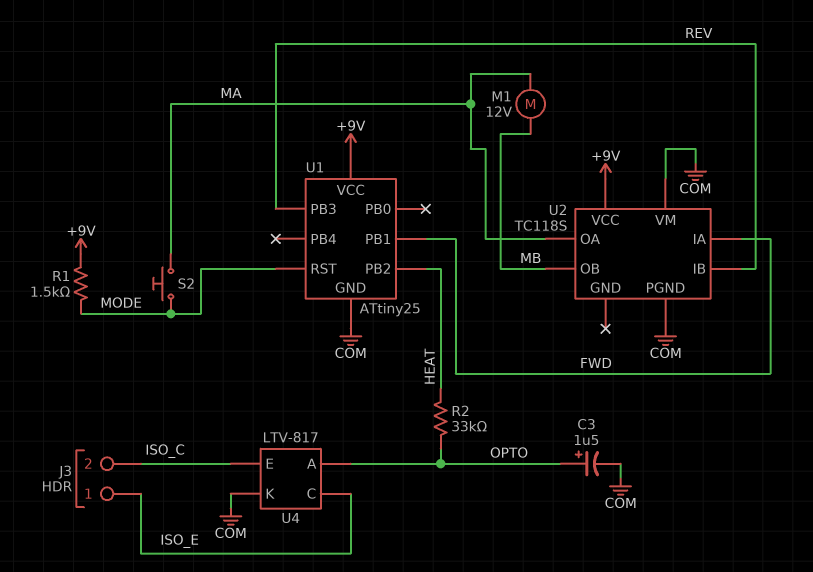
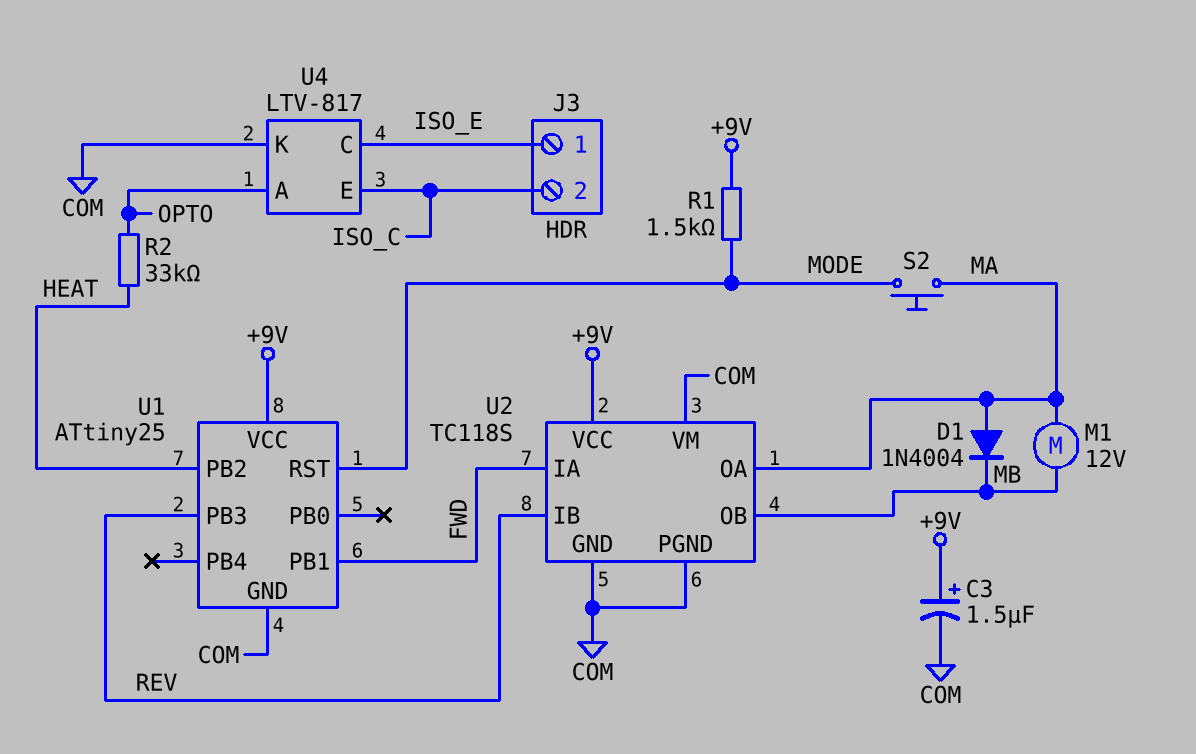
C3: 1.5uF (plus OPTO, minus COM) -> 1.5uF (plus +9V, minus COM)
D1: none -> diode 1N4004 (A MA, K MB)
U2 pin GND: none -> COM

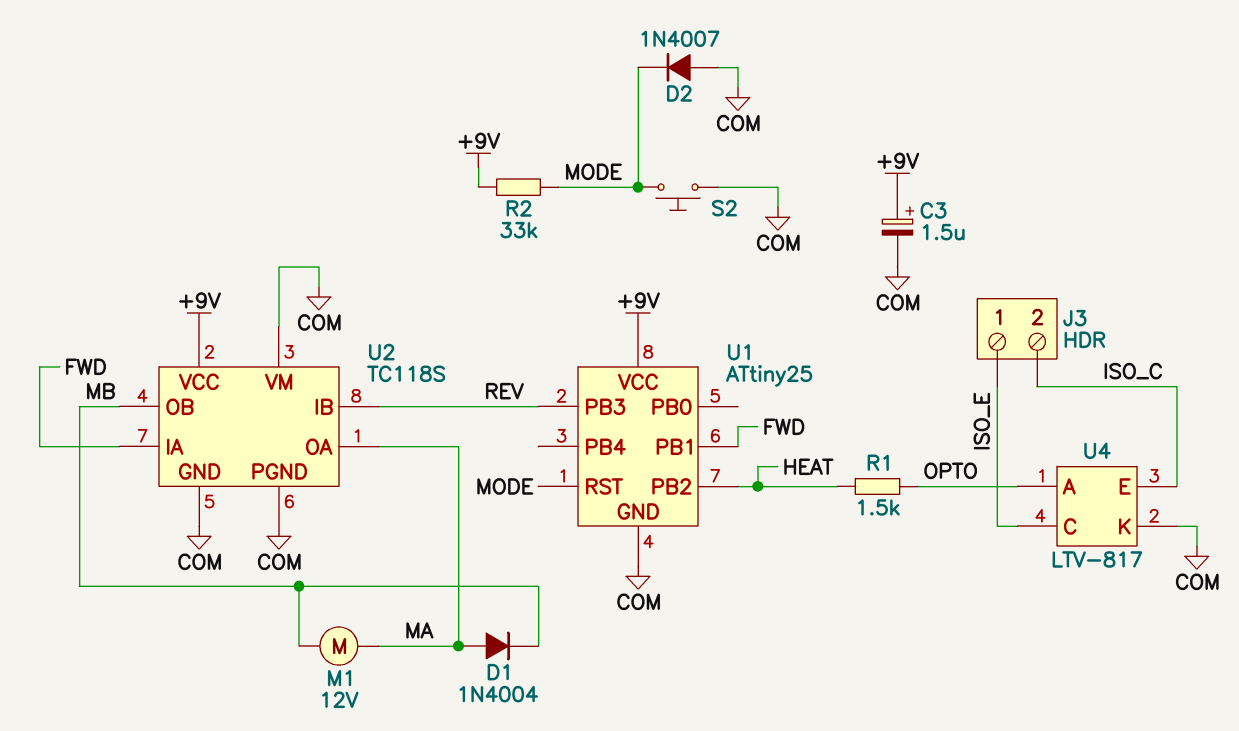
D2: none -> diode 1N4007 (A COM, K MODE)
R1: 1.5k (+9V, MODE) -> 1.5k (HEAT, OPTO)
R2: 33k (HEAT, OPTO) -> 33k (+9V, MODE)
S2: button (MA, MODE) -> button (COM, MODE)

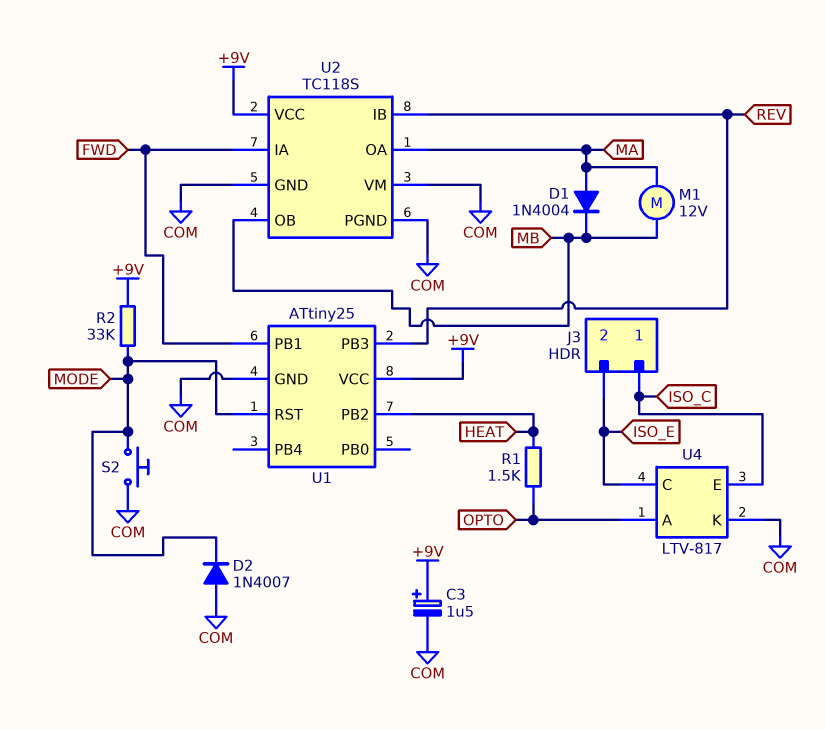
J3 pin 1: ISO_E -> ISO_C
J3 pin 2: ISO_C -> ISO_E

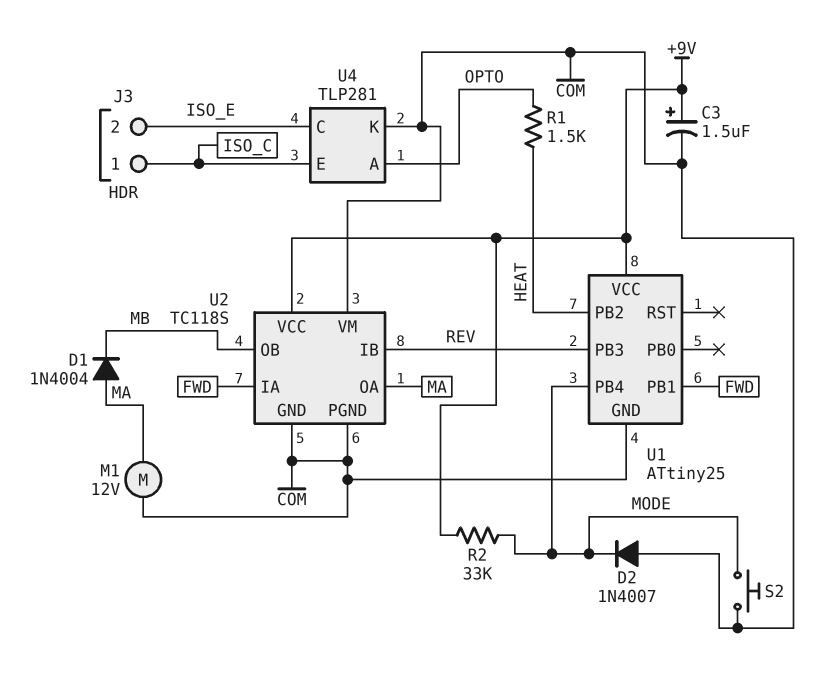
M1: motor 12V (MA, MB) -> motor 12V (COM, MA)
U1 pin PB4: none -> MODE
U1 pin RST: MODE -> none
U4: LTV-817 -> TLP281

